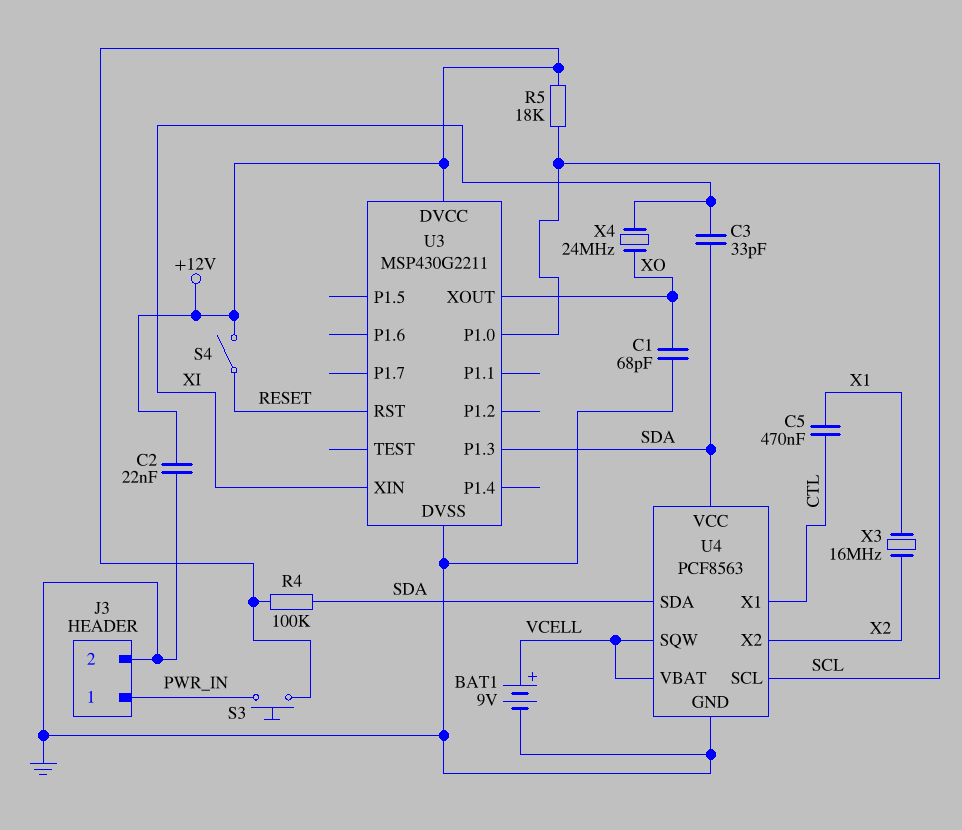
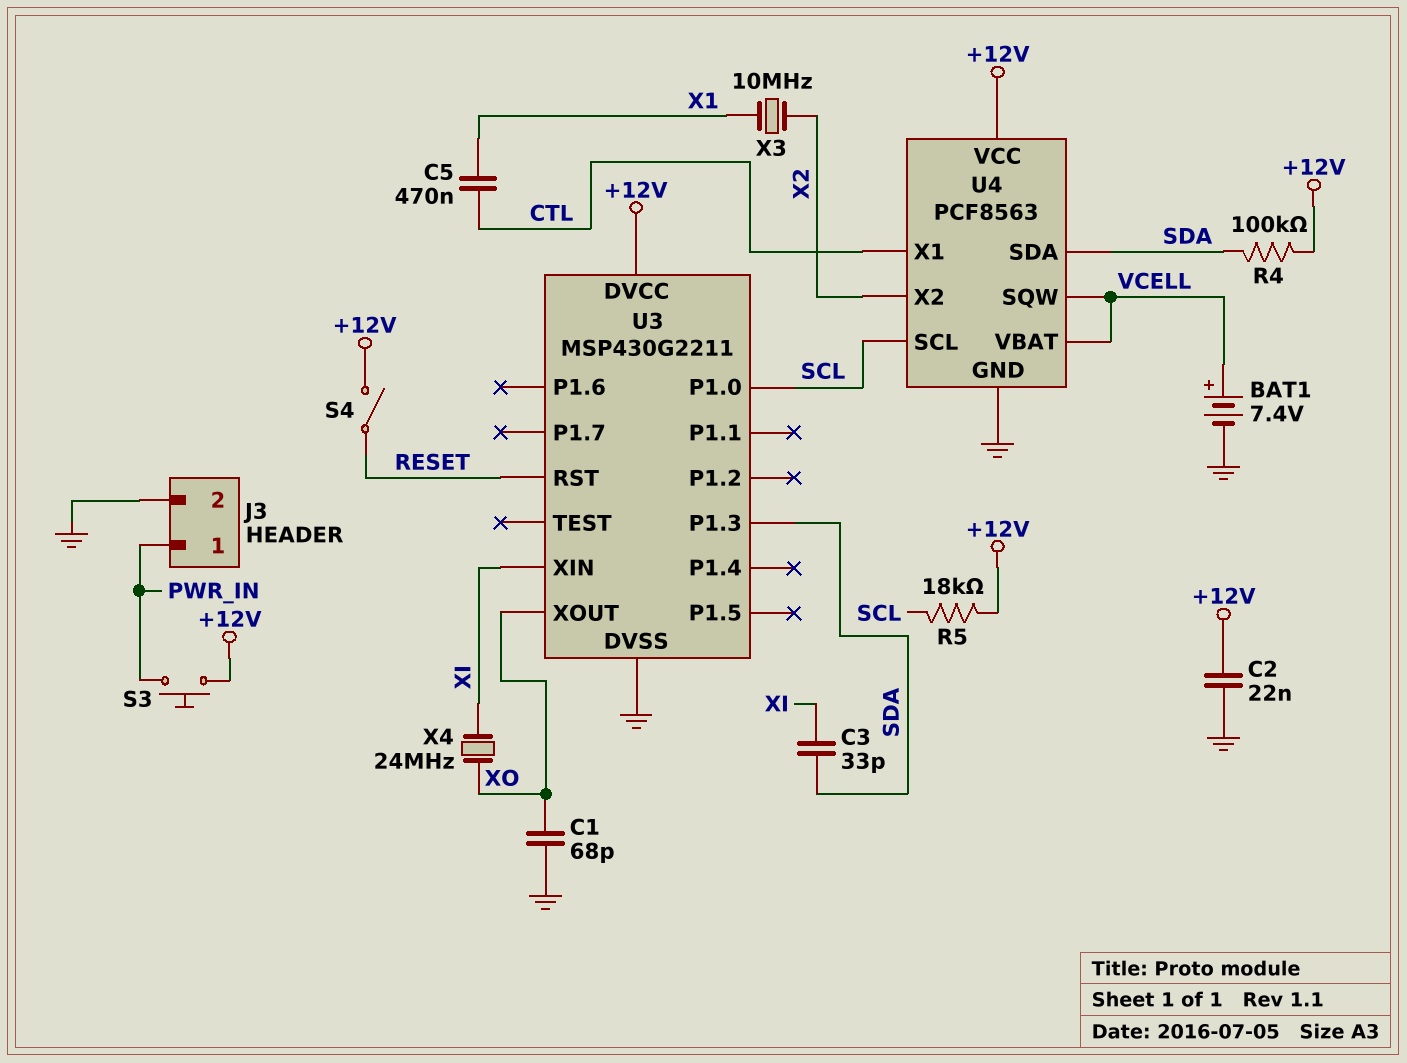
BAT1: 9V (plus VCELL, minus GND) -> 7.4V (plus VCELL, minus GND)
U4 pin VCC: SDA -> +12V
X3: 16MHz (X1, X2) -> 10MHz (X1, X2)

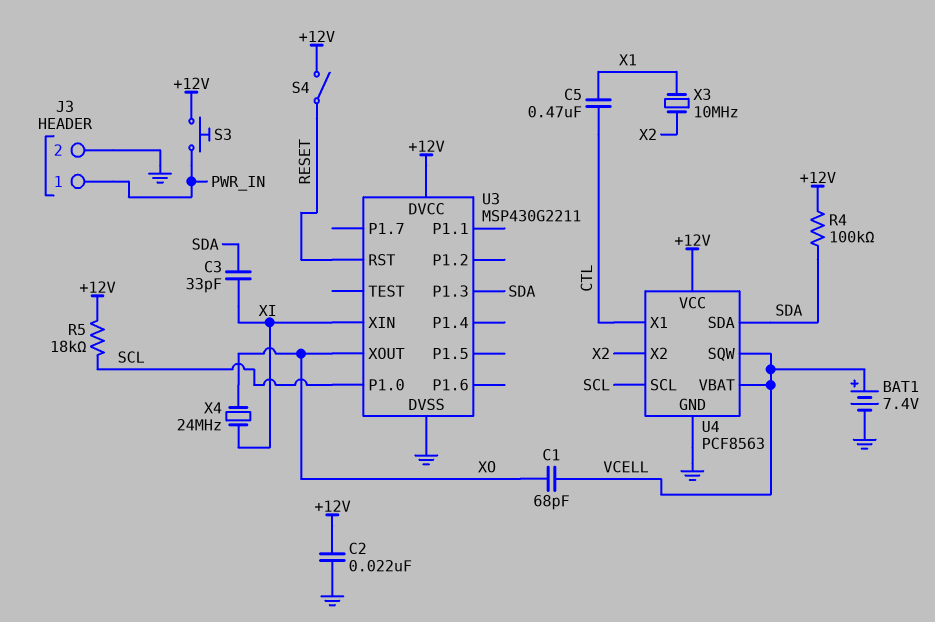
C1: 68pF (GND, XO) -> 68pF (VCELL, XO)

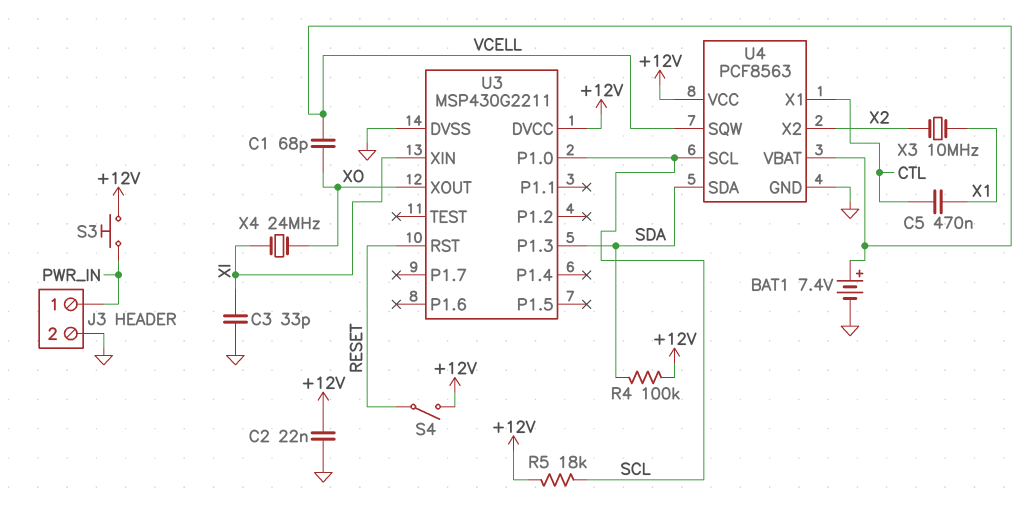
C3: 33pF (SDA, XI) -> 33pF (GND, XI)

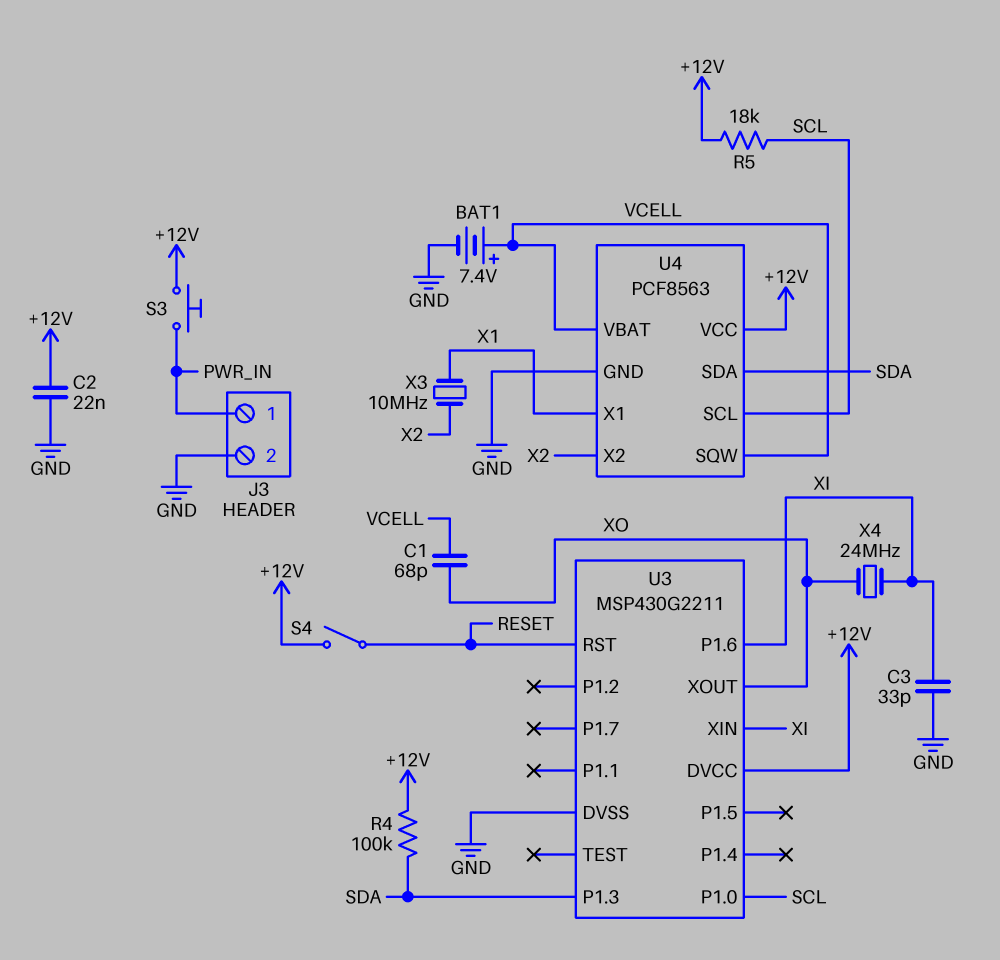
C5: 470nF (CTL, X1) -> none
U3 pin P1.6: none -> XI
U4 pin X1: CTL -> X1

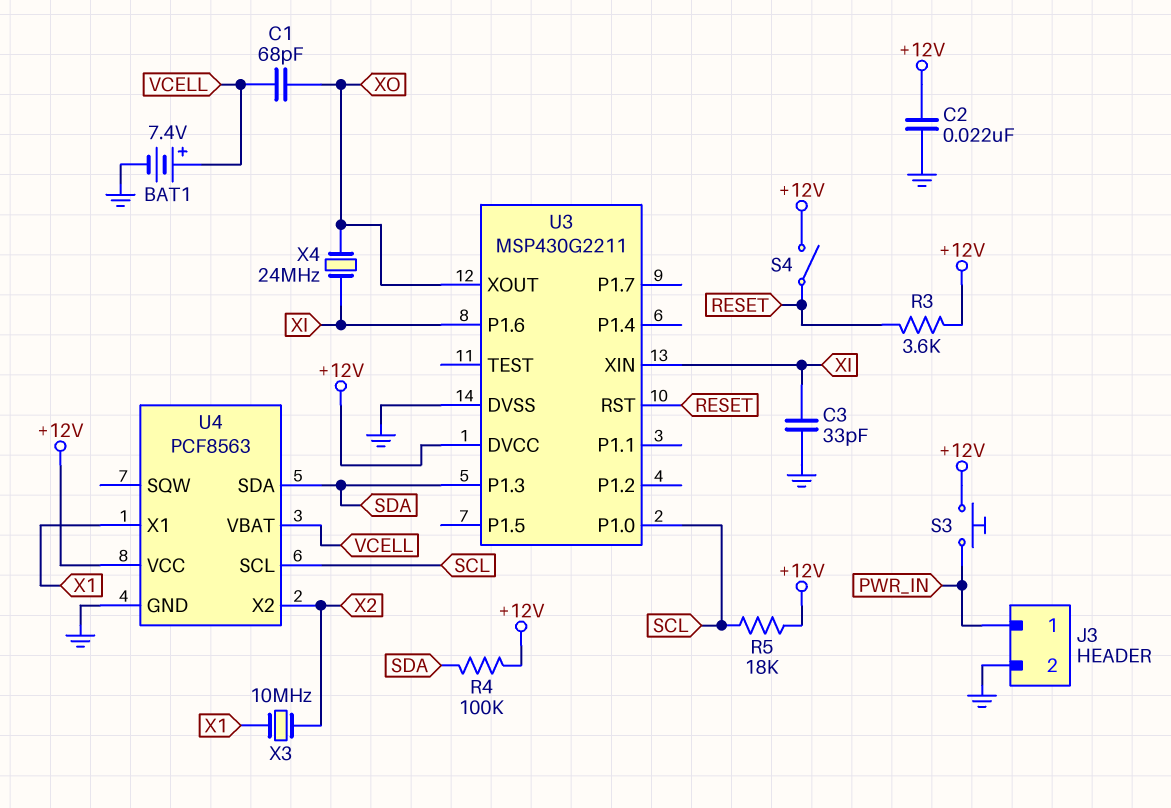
R3: none -> 3.6k (+12V, RESET)
U4 pin SQW: VCELL -> none

